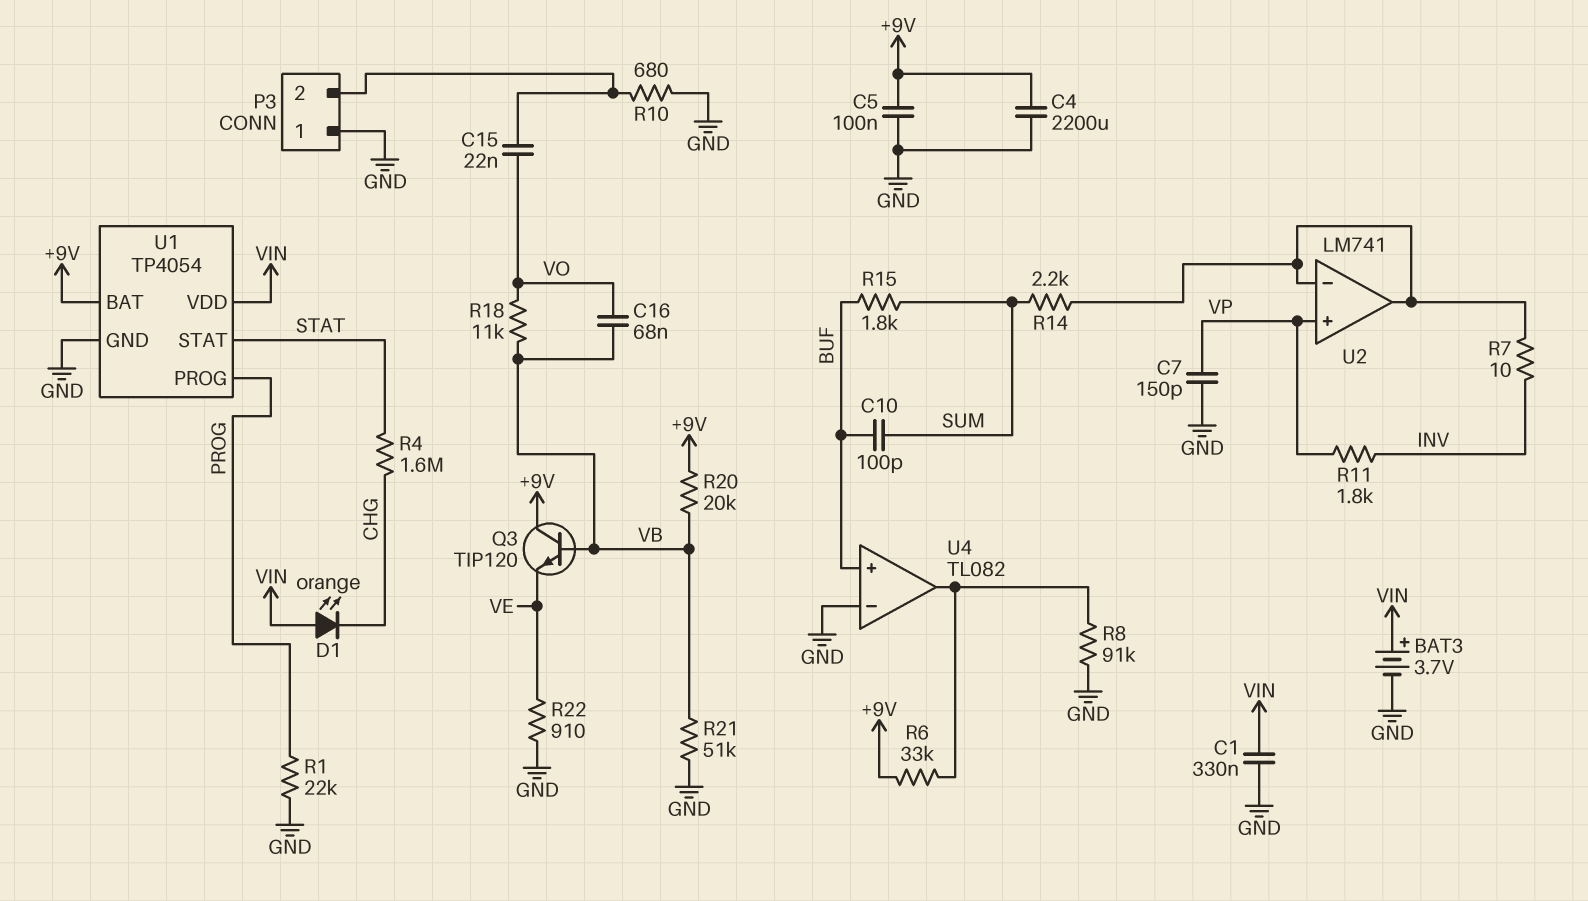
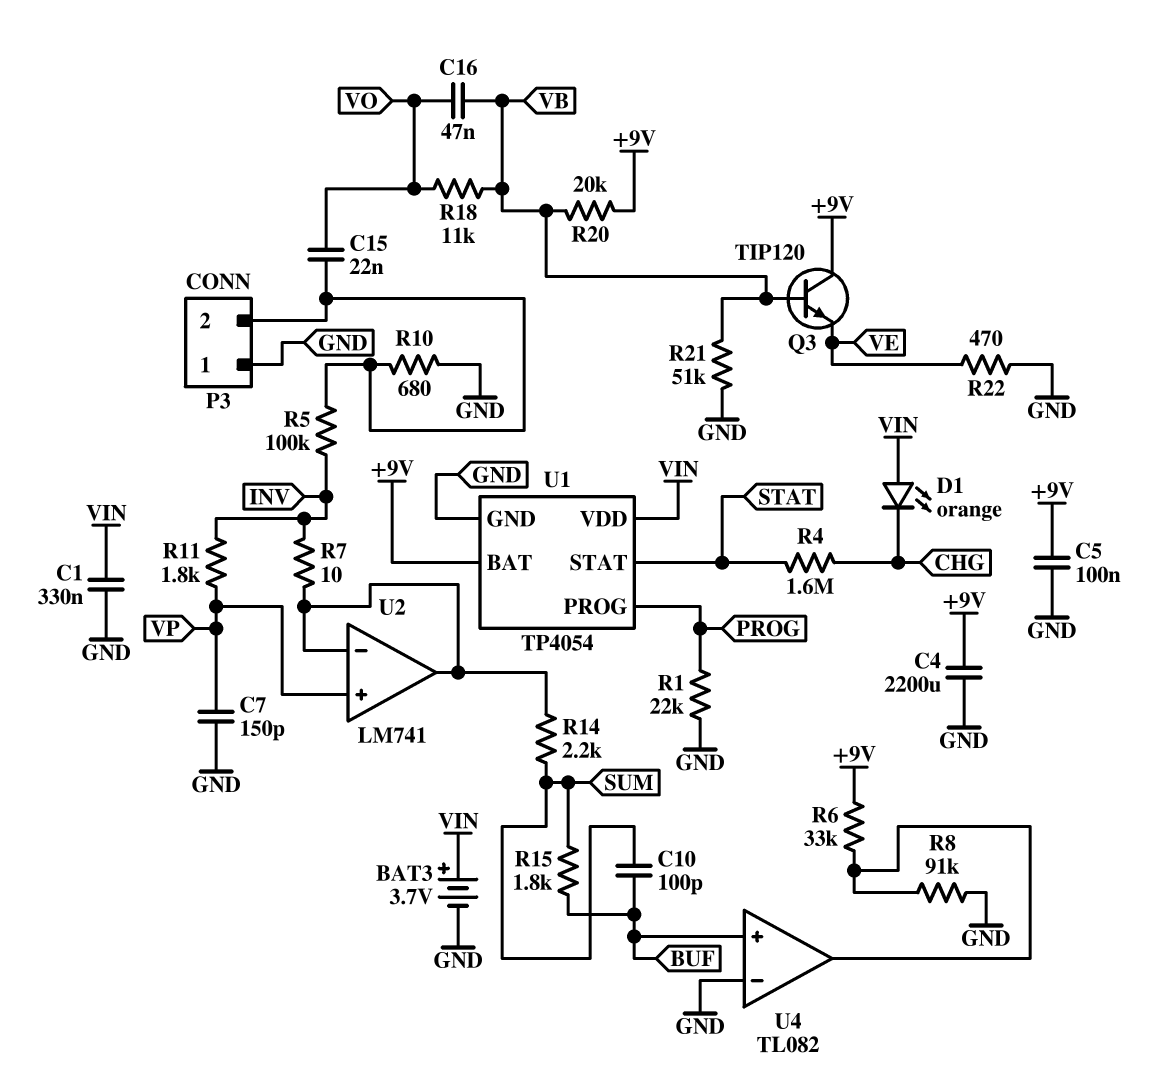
C16: 68nF (VB, VO) -> 47nF (VB, VO)
R5: none -> 100k (INV, P3/2)
R22: 910 (GND, VE) -> 470 (GND, VE)

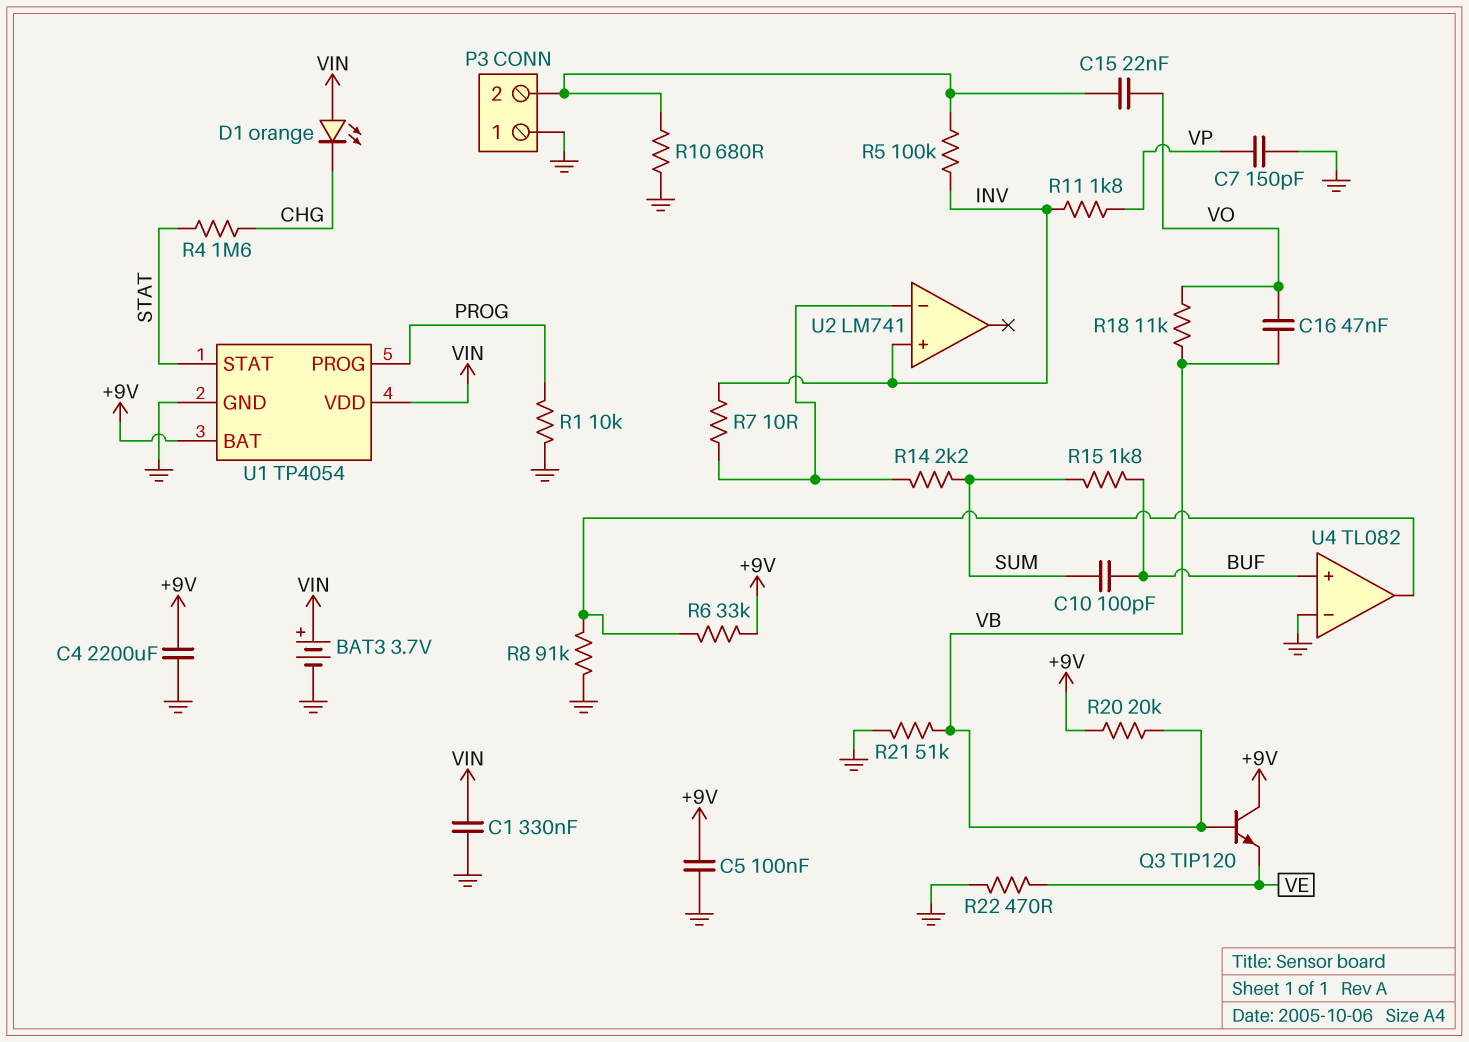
R1: 22k (GND, PROG) -> 10k (GND, PROG)
U2 pin in+: VP -> INV
U2 pin out: U2/in- -> none

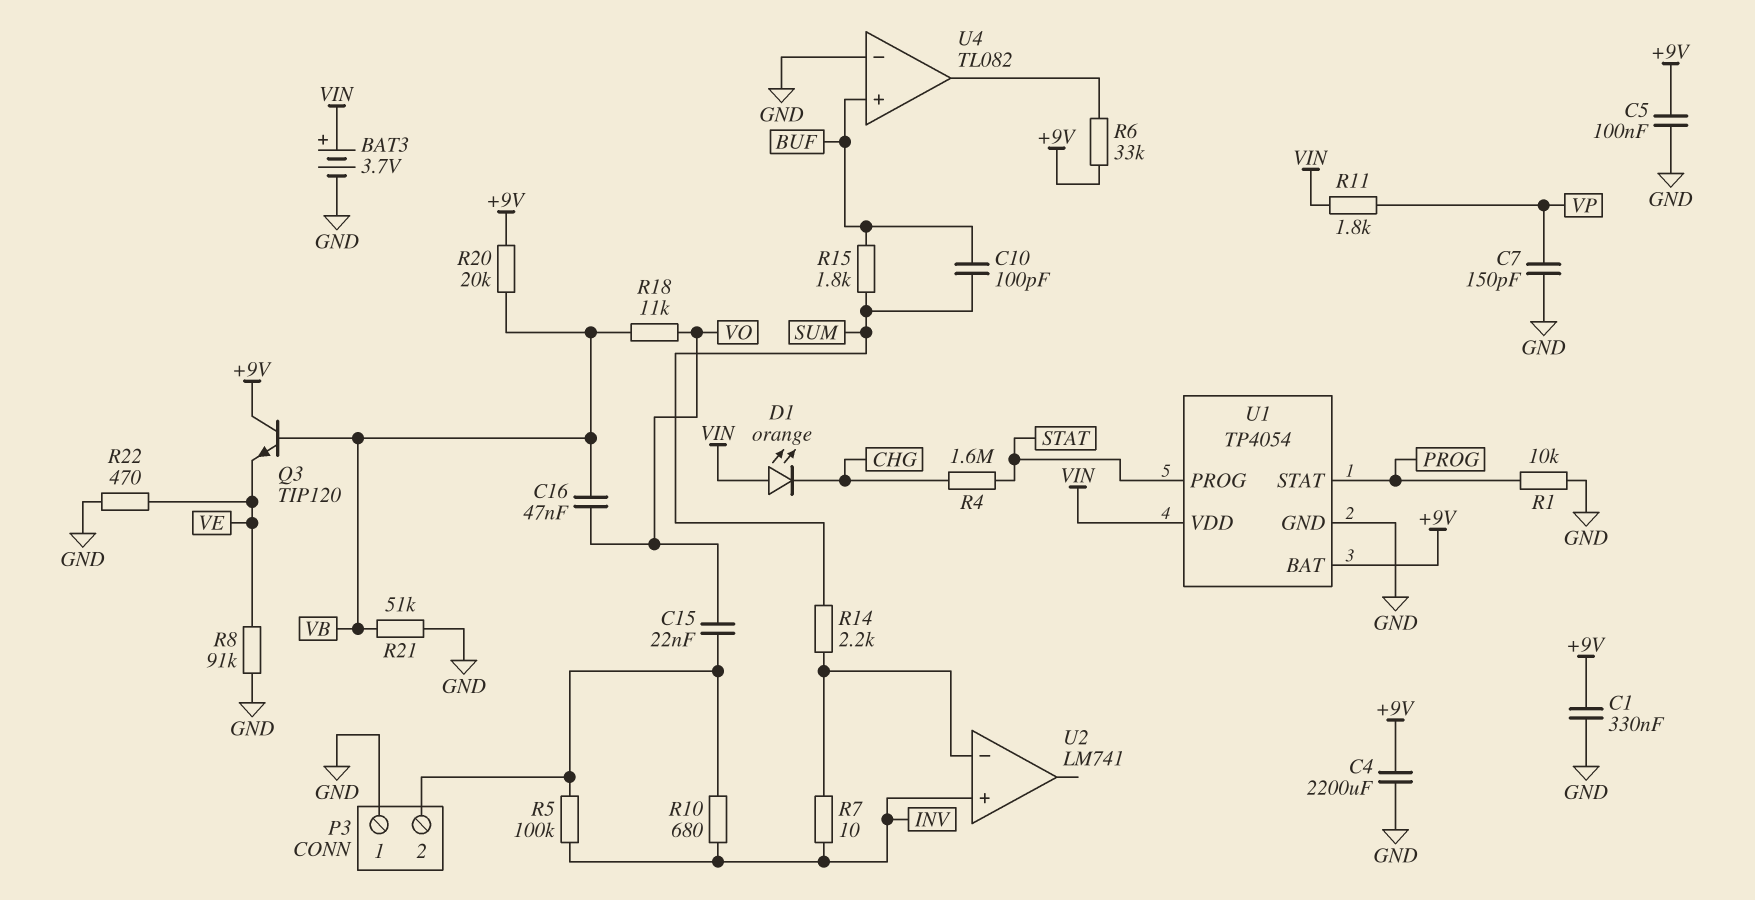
C1: 330nF (GND, VIN) -> 330nF (+9V, GND)
R8: 91k (GND, U4/out) -> 91k (GND, VE)
R10: 680 (GND, P3/2) -> 680 (INV, P3/2)
R11: 1.8k (INV, VP) -> 1.8k (VIN, VP)
U1 pin PROG: PROG -> STAT
U1 pin STAT: STAT -> PROG

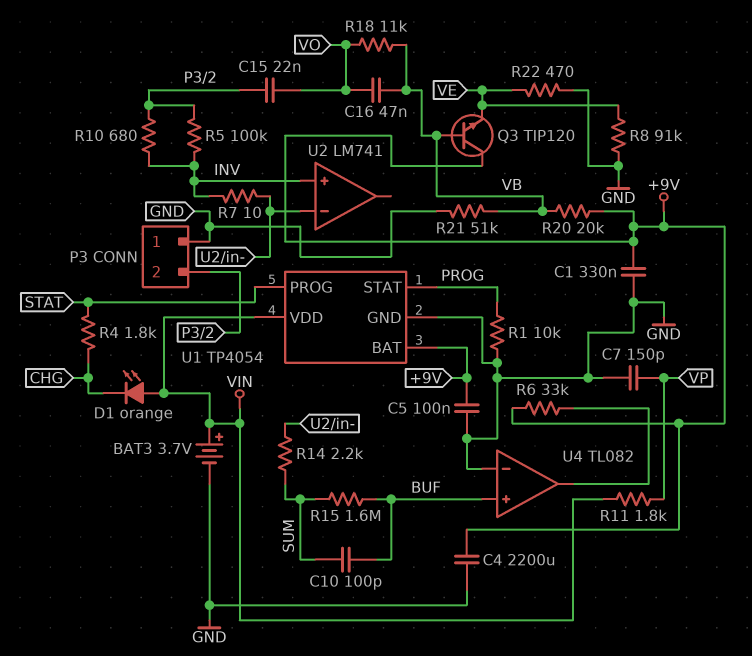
R4: 1.6M (CHG, STAT) -> 1.8k (CHG, STAT)
R15: 1.8k (BUF, SUM) -> 1.6M (BUF, SUM)

